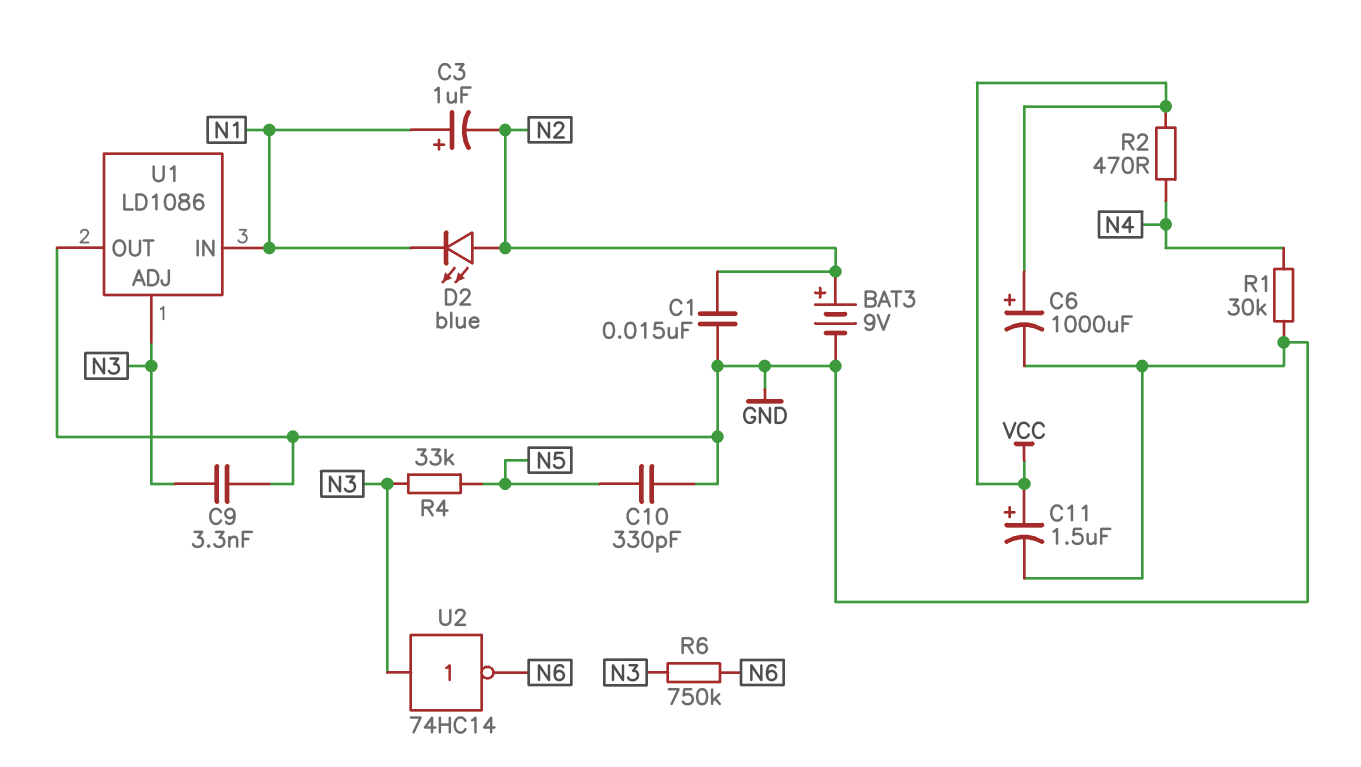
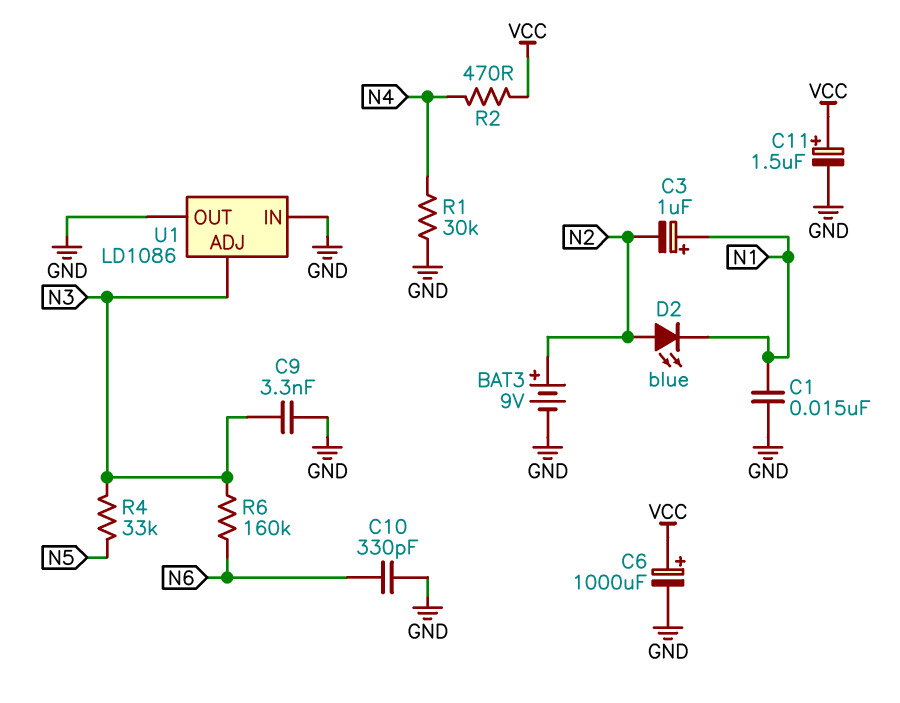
C1: 15nF (GND, N2) -> 15nF (GND, N1)
C10: 330pF (GND, N5) -> 330pF (GND, N6)
R6: 750k (N3, N6) -> 160k (N3, N6)
U1 pin IN: N1 -> GND
U2: NOT 74HC14 (in N3, out N6) -> none

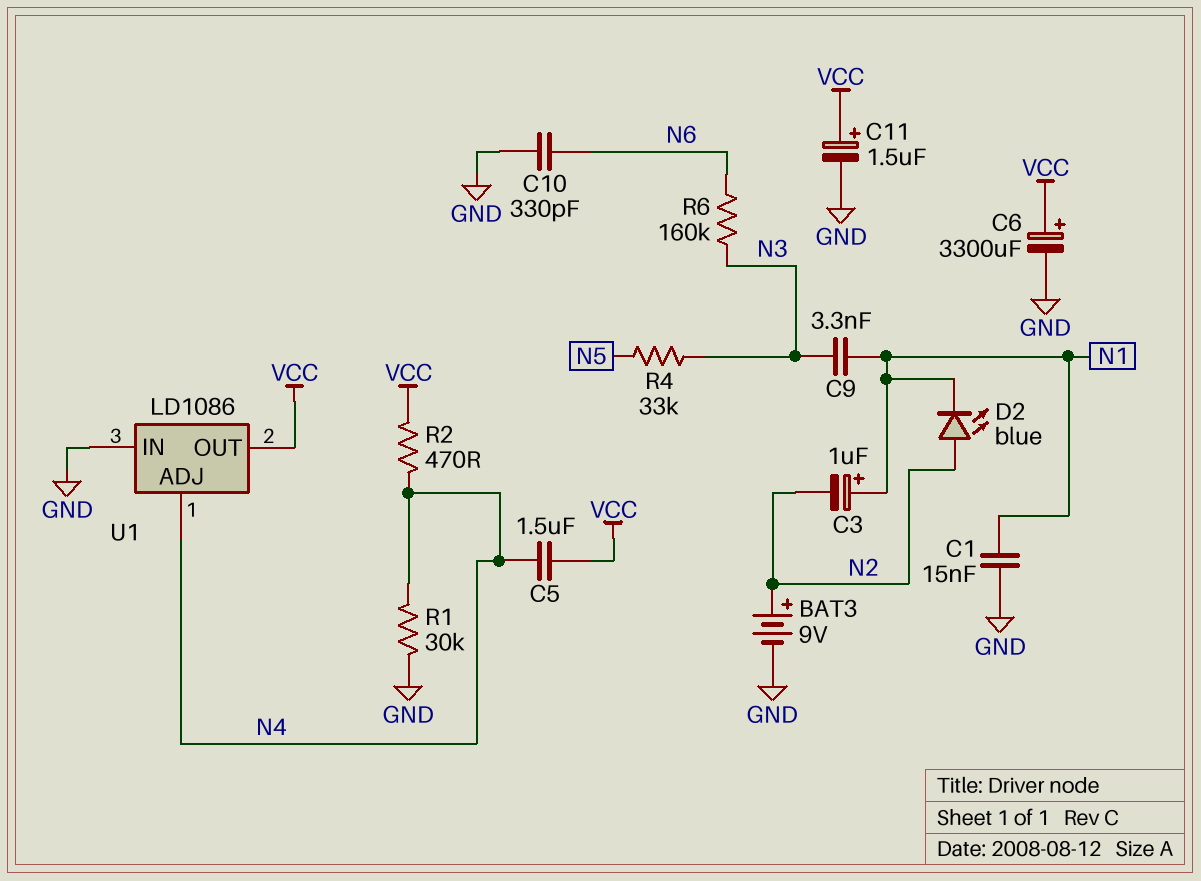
C5: none -> 1.5uF (N4, VCC)
C6: 1000uF (plus VCC, minus GND) -> 3300uF (plus VCC, minus GND)
C9: 3.3nF (GND, N3) -> 3.3nF (N1, N3)
U1 pin ADJ: N3 -> N4
U1 pin OUT: GND -> VCC

